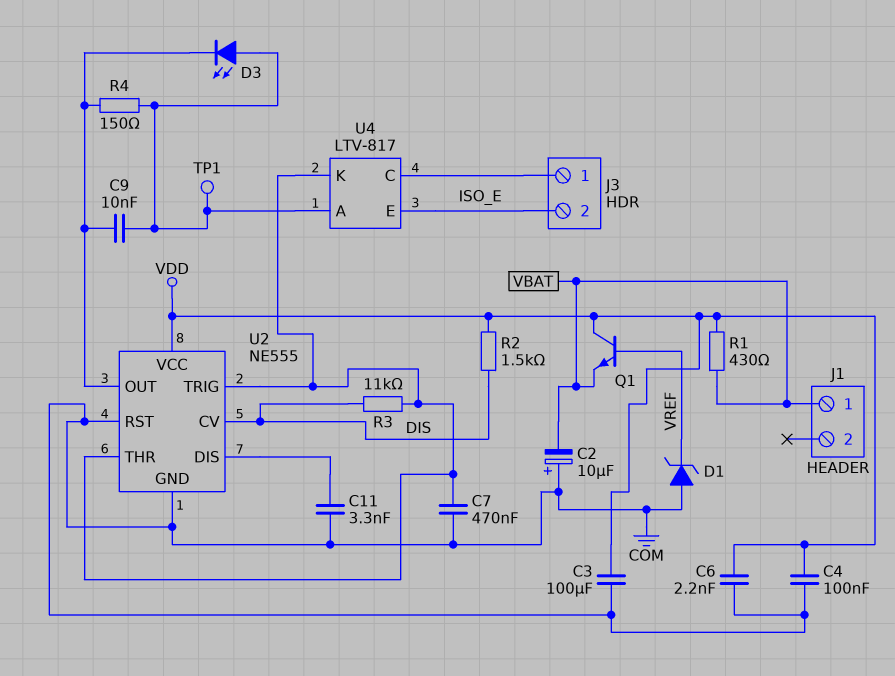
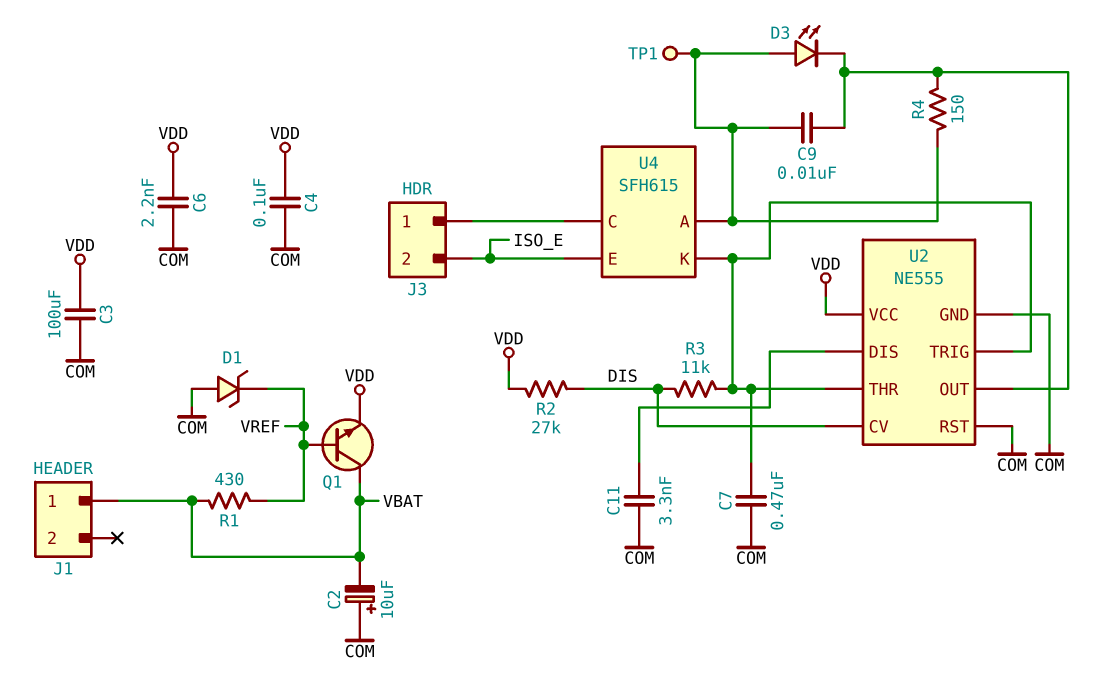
Q1: NPN (B VREF, C VDD, E VBAT) -> NPN (B VREF, C VBAT, E VDD)
R1: 430 (VBAT, VDD) -> 430 (VBAT, VREF)
R2: 1.5k (DIS, VDD) -> 27k (DIS, VDD)
U4: LTV-817 -> SFH615

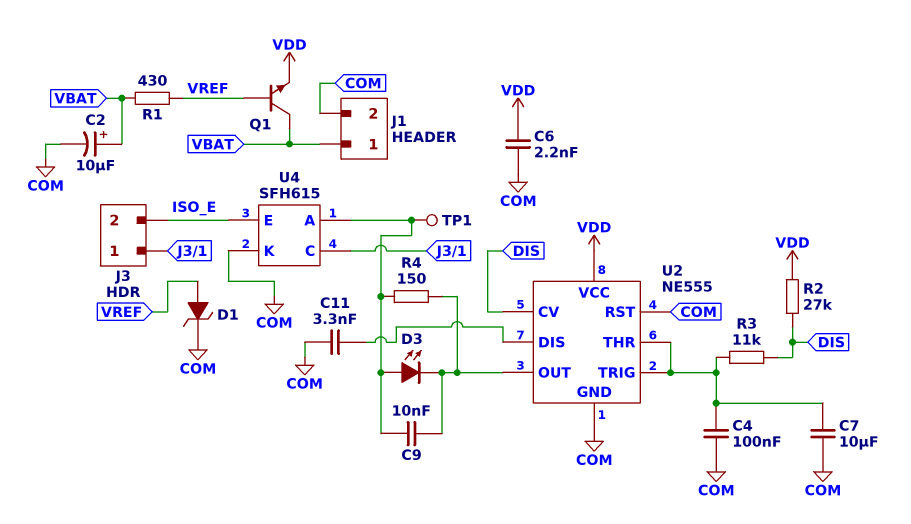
C2: 10uF (plus COM, minus VBAT) -> 10uF (plus VBAT, minus COM)
C3: 100uF (COM, VDD) -> none
C4: 100nF (COM, VDD) -> 100nF (COM, U2/THR)
C7: 470nF (COM, U2/THR) -> 10uF (COM, U2/THR)
D1: zener (A COM, K VREF) -> zener (A VREF, K COM)
J1 pin 2: none -> COM
U4 pin K: U2/THR -> COM

